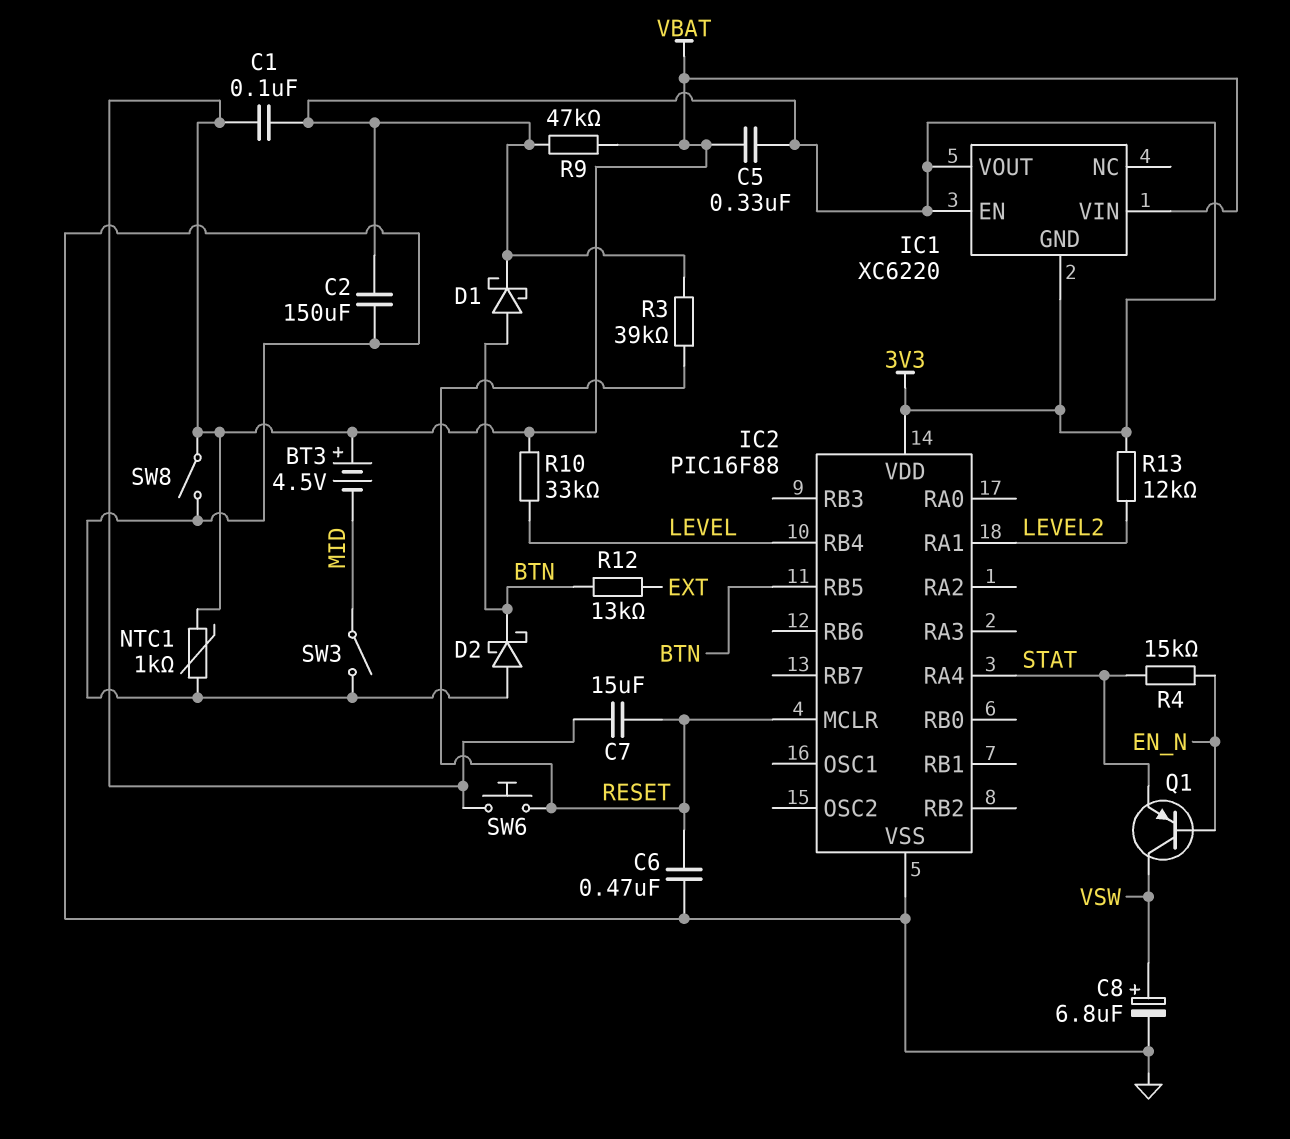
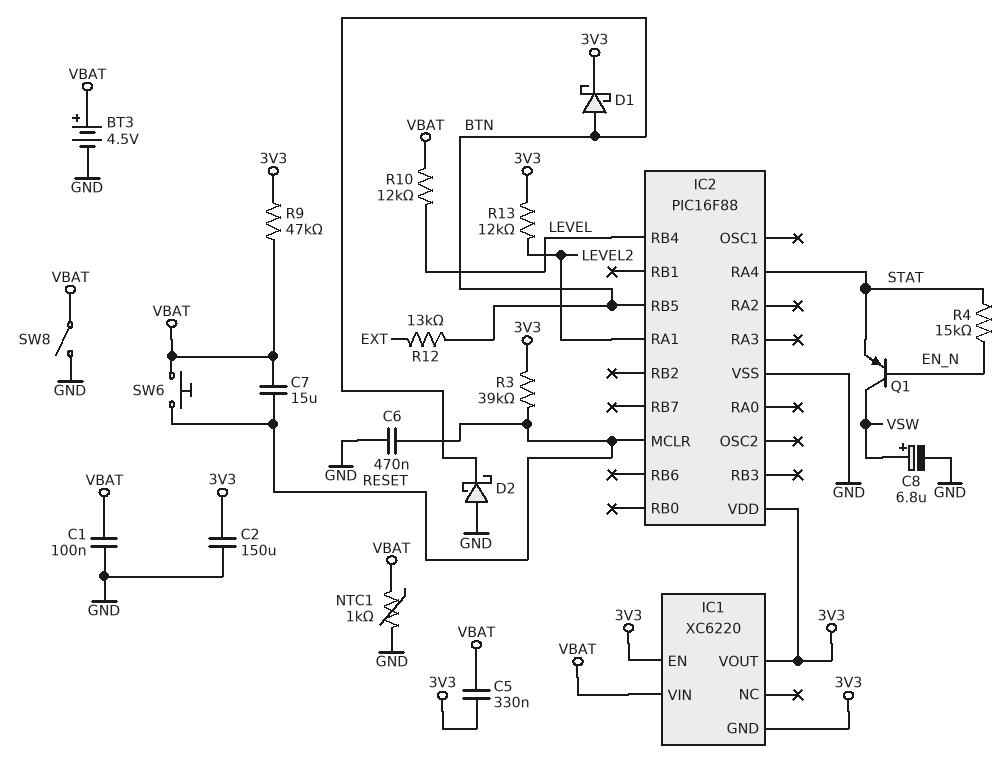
BT3: 4.5V (plus VBAT, minus MID) -> 4.5V (plus VBAT, minus GND)
C1: 100nF (3V3, VBAT) -> 100nF (GND, VBAT)
R10: 33k (LEVEL, VBAT) -> 12k (LEVEL, VBAT)
SW3: switch (GND, MID) -> none

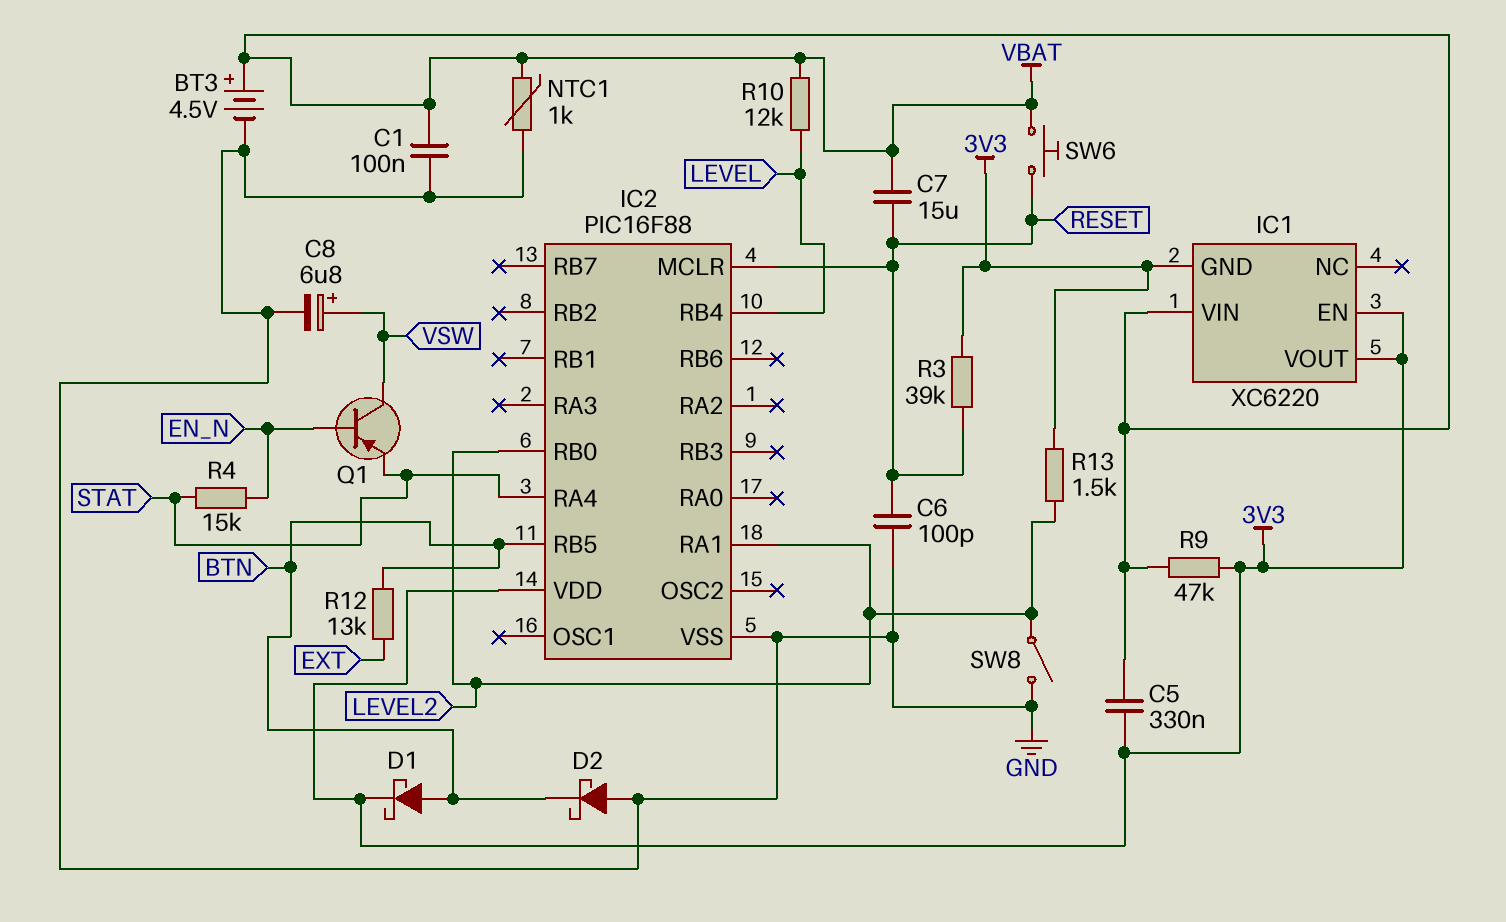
C2: 150uF (3V3, GND) -> none
C6: 470nF (GND, RESET) -> 100pF (GND, RESET)
IC2 pin RB0: none -> LEVEL2
R13: 12k (3V3, LEVEL2) -> 1.5k (3V3, LEVEL2)
SW8: switch (GND, VBAT) -> switch (GND, LEVEL2)

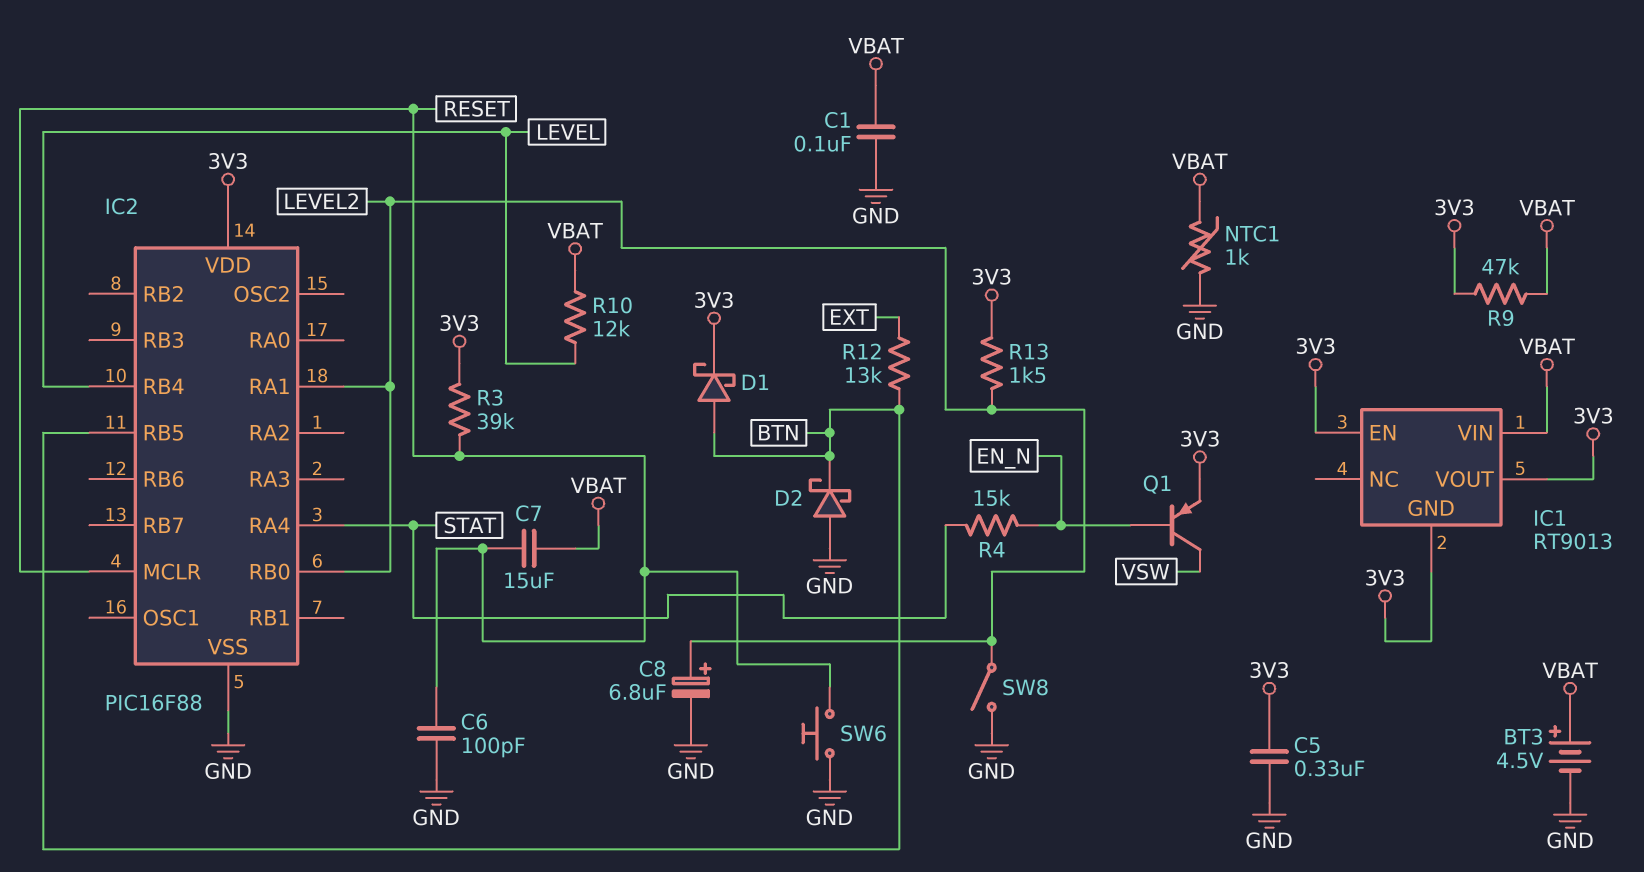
C5: 330nF (3V3, VBAT) -> 330nF (3V3, GND)
C8: 6.8uF (plus VSW, minus GND) -> 6.8uF (plus LEVEL2, minus GND)
IC1: XC6220 -> RT9013
Q1: PNP (B EN_N, C VSW, E STAT) -> PNP (B EN_N, C VSW, E 3V3)
SW6: button (RESET, VBAT) -> button (GND, RESET)

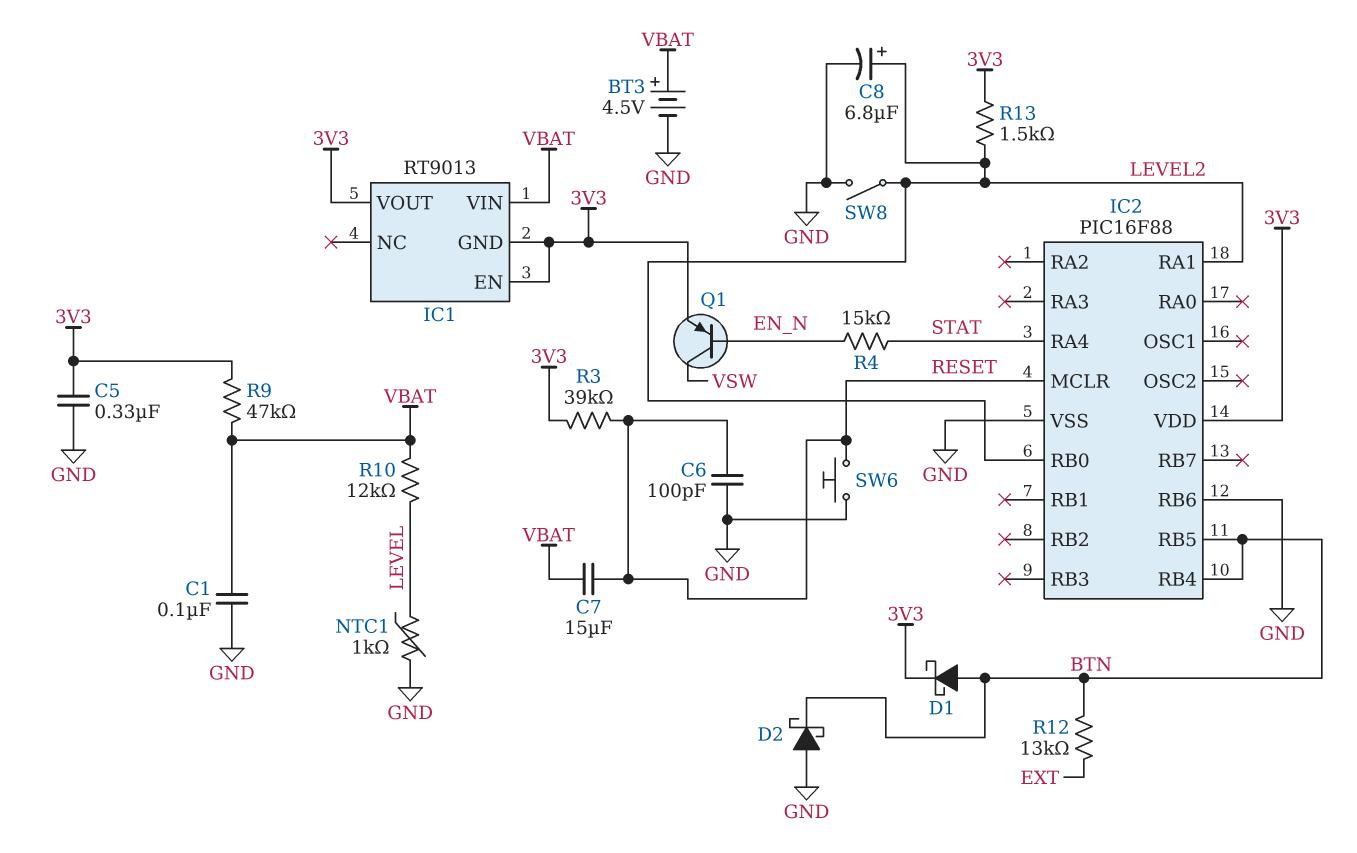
IC2 pin RB4: LEVEL -> BTN
IC2 pin RB6: none -> GND
NTC1: 1k (GND, VBAT) -> 1k (GND, LEVEL)

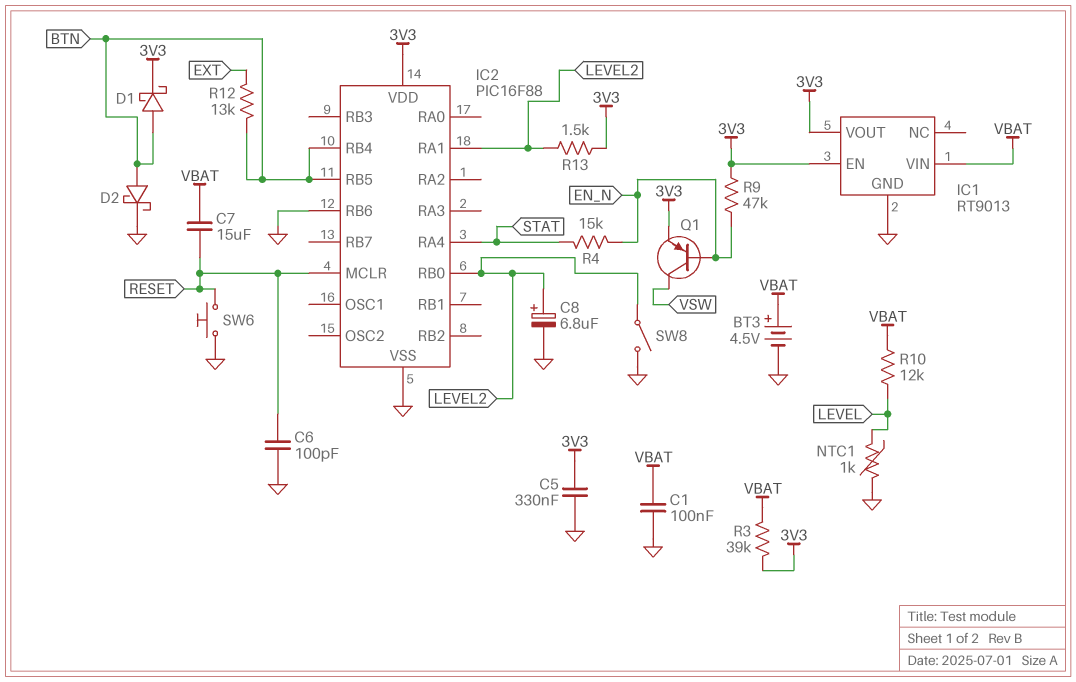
D2: schottky (A GND, K BTN) -> schottky (A BTN, K GND)
IC1 pin GND: 3V3 -> GND
R3: 39k (3V3, RESET) -> 39k (3V3, VBAT)
R9: 47k (3V3, VBAT) -> 47k (3V3, EN_N)

